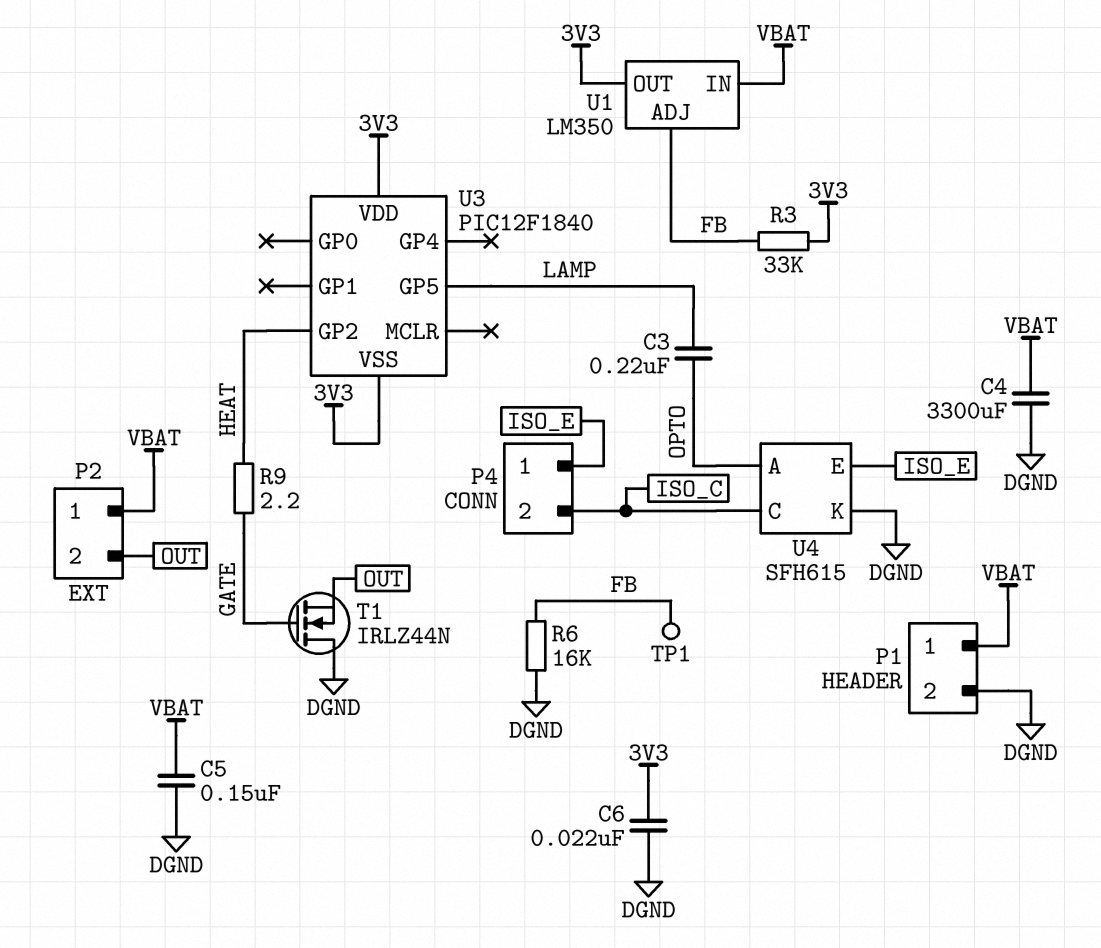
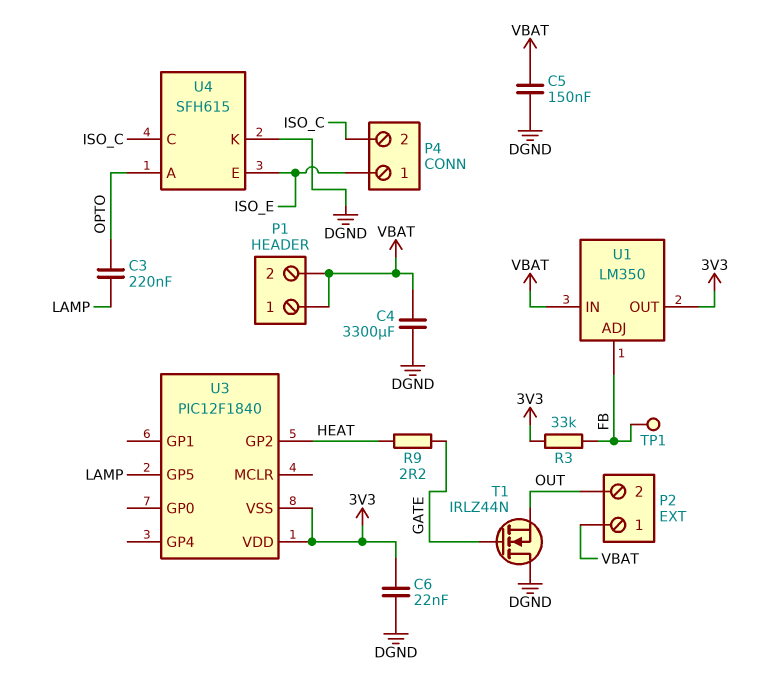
P1 pin 2: DGND -> VBAT
R6: 16k (DGND, FB) -> none

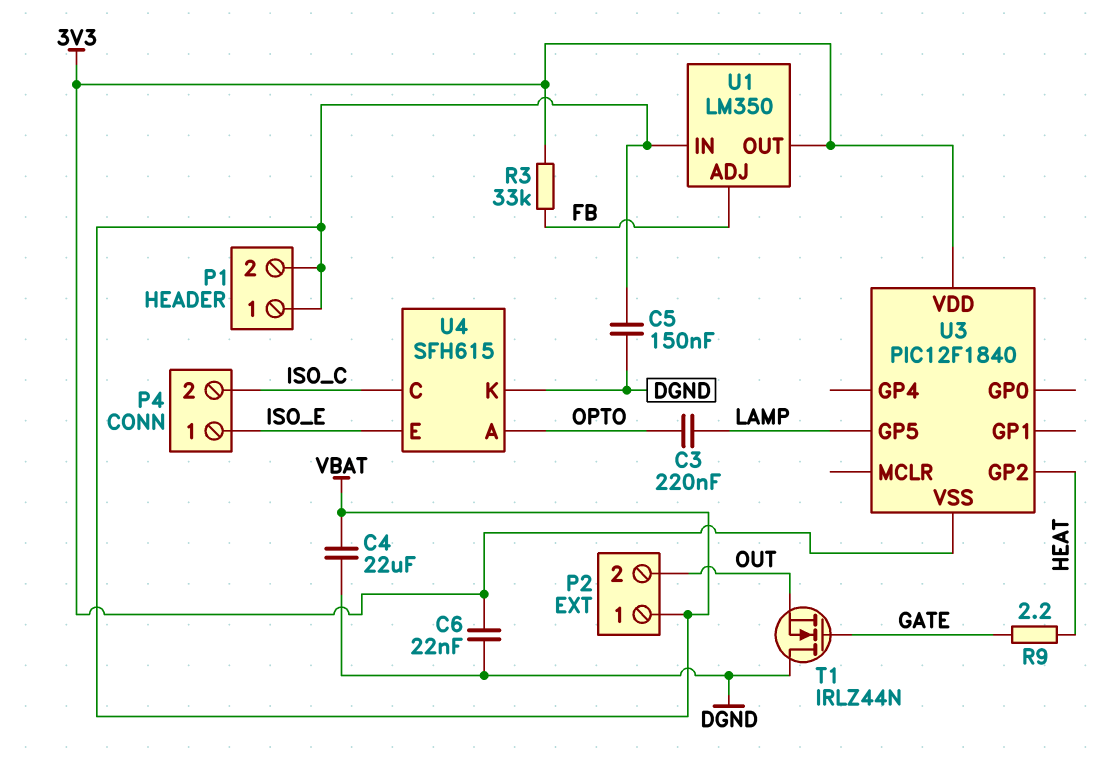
C4: 3300uF (DGND, VBAT) -> 22uF (DGND, VBAT)
TP1: test point (FB) -> none

